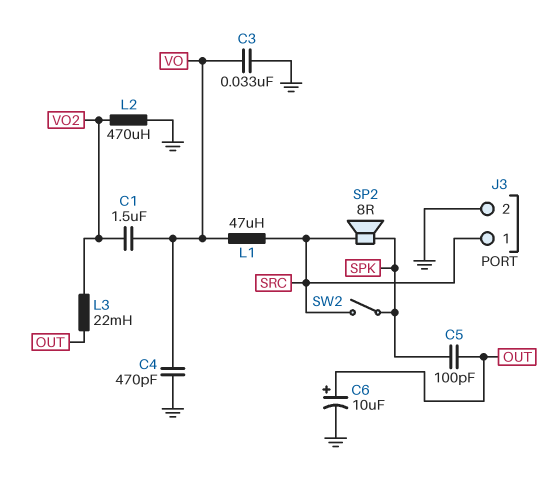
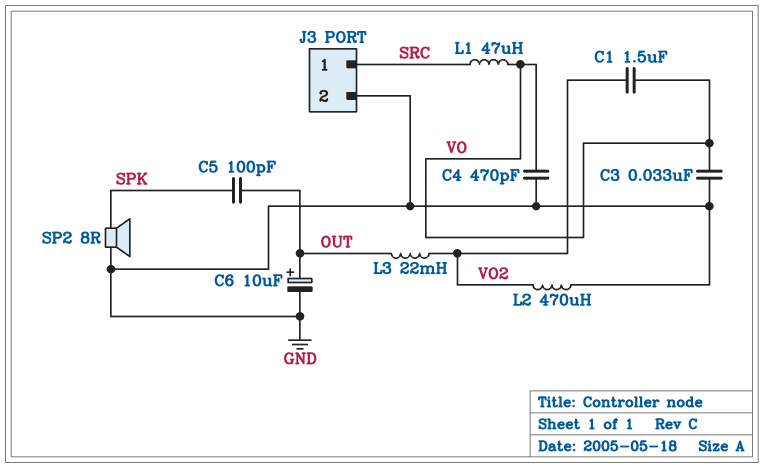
SP2: speaker 8R (SPK, SRC) -> speaker 8R (GND, SPK)
SW2: switch (SPK, SRC) -> none

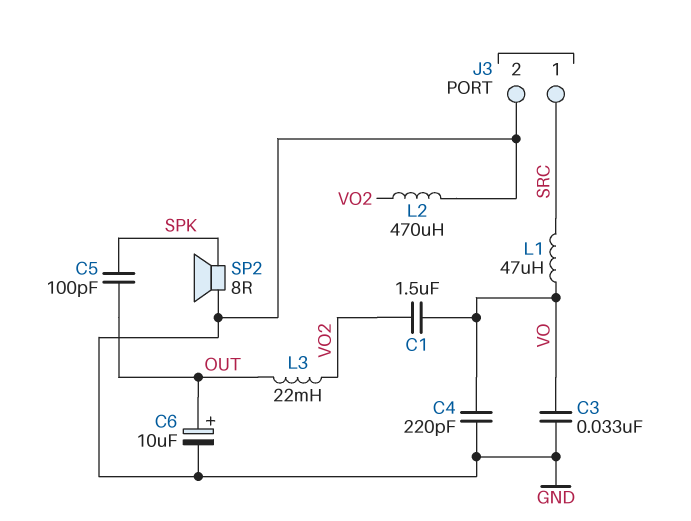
C4: 470pF (GND, VO) -> 220pF (GND, VO)

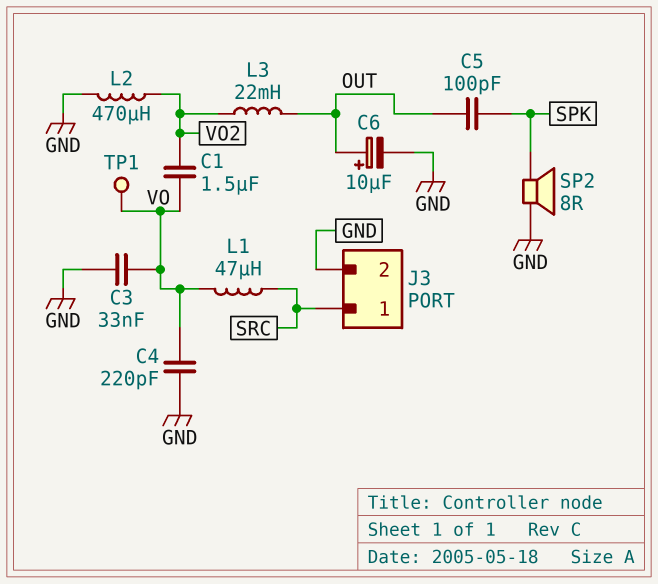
TP1: none -> test point (VO)

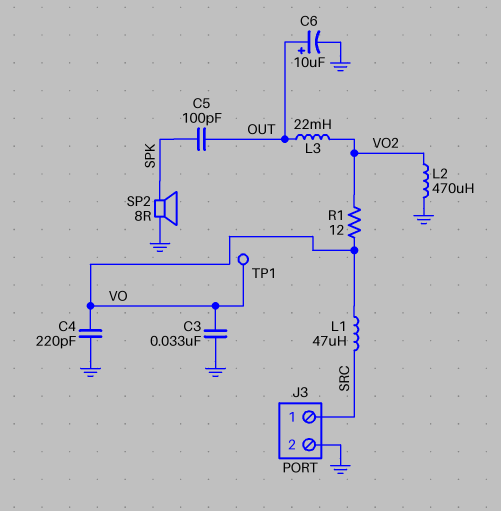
C1: 1.5uF (VO, VO2) -> none
R1: none -> 12 (VO, VO2)

